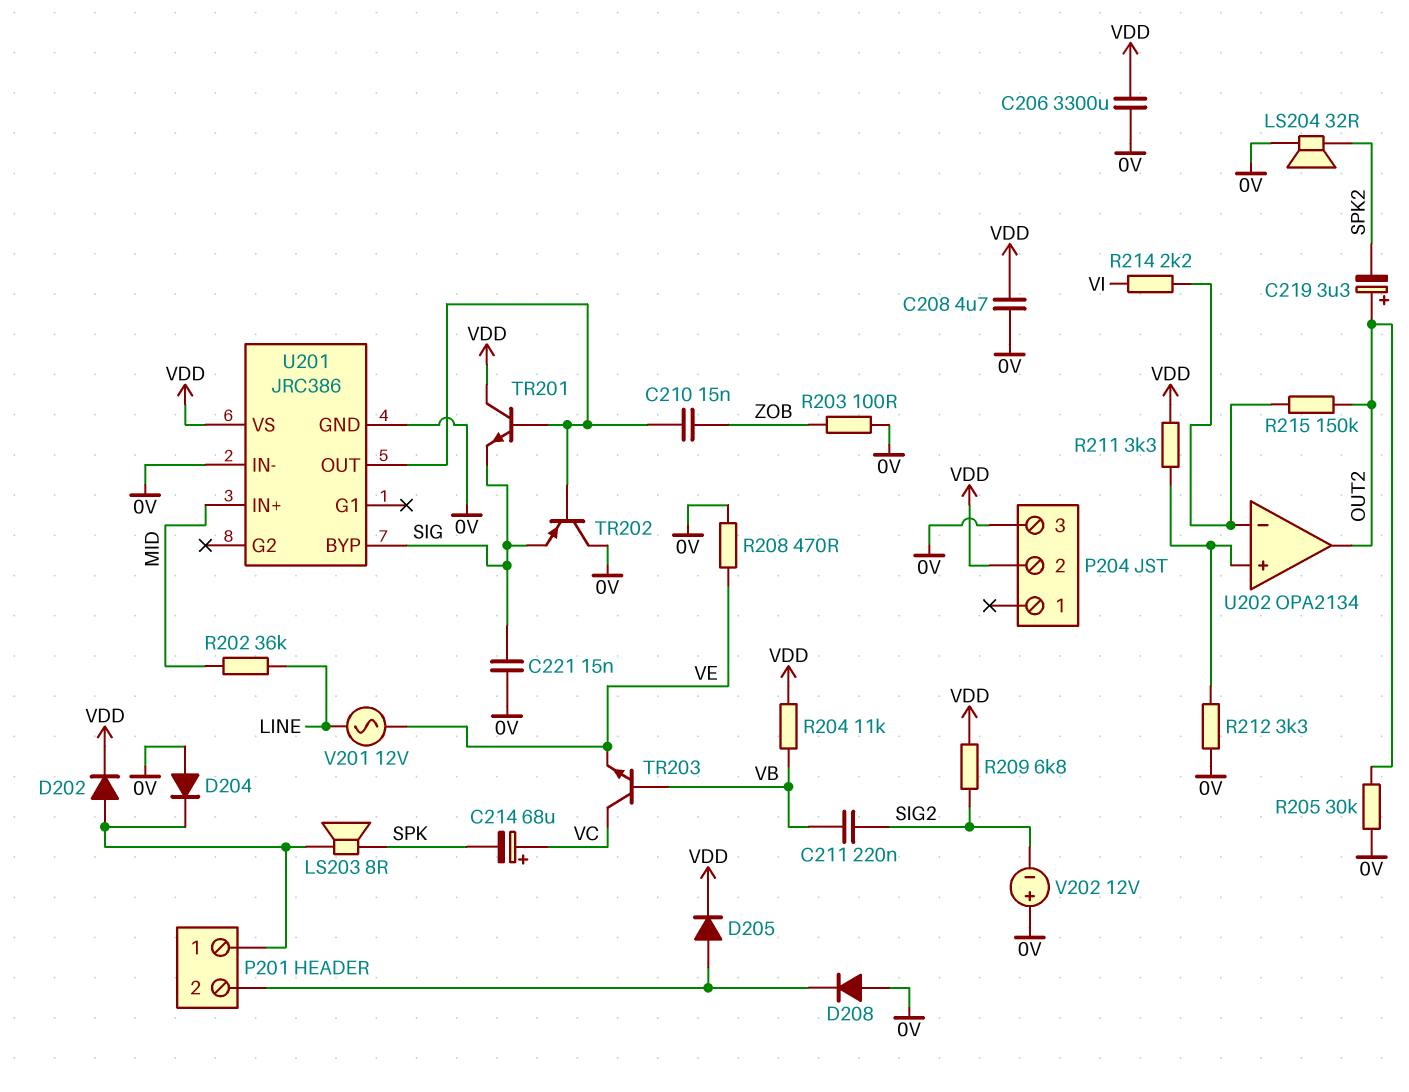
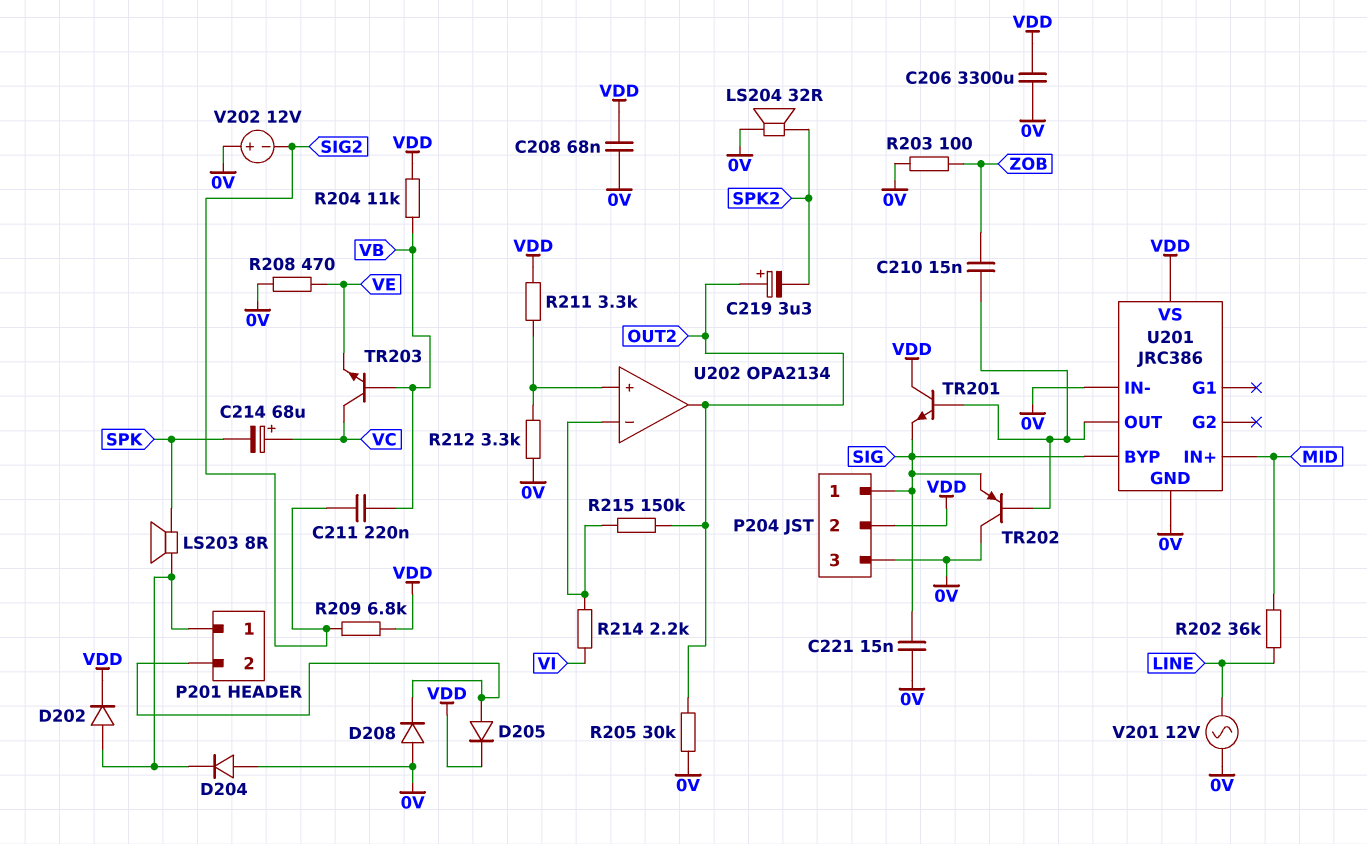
C208: 4.7uF (0V, VDD) -> 68nF (0V, VDD)
P204 pin 1: none -> SIG
V201: AC 12V (LINE, VE) -> AC 12V (0V, LINE)

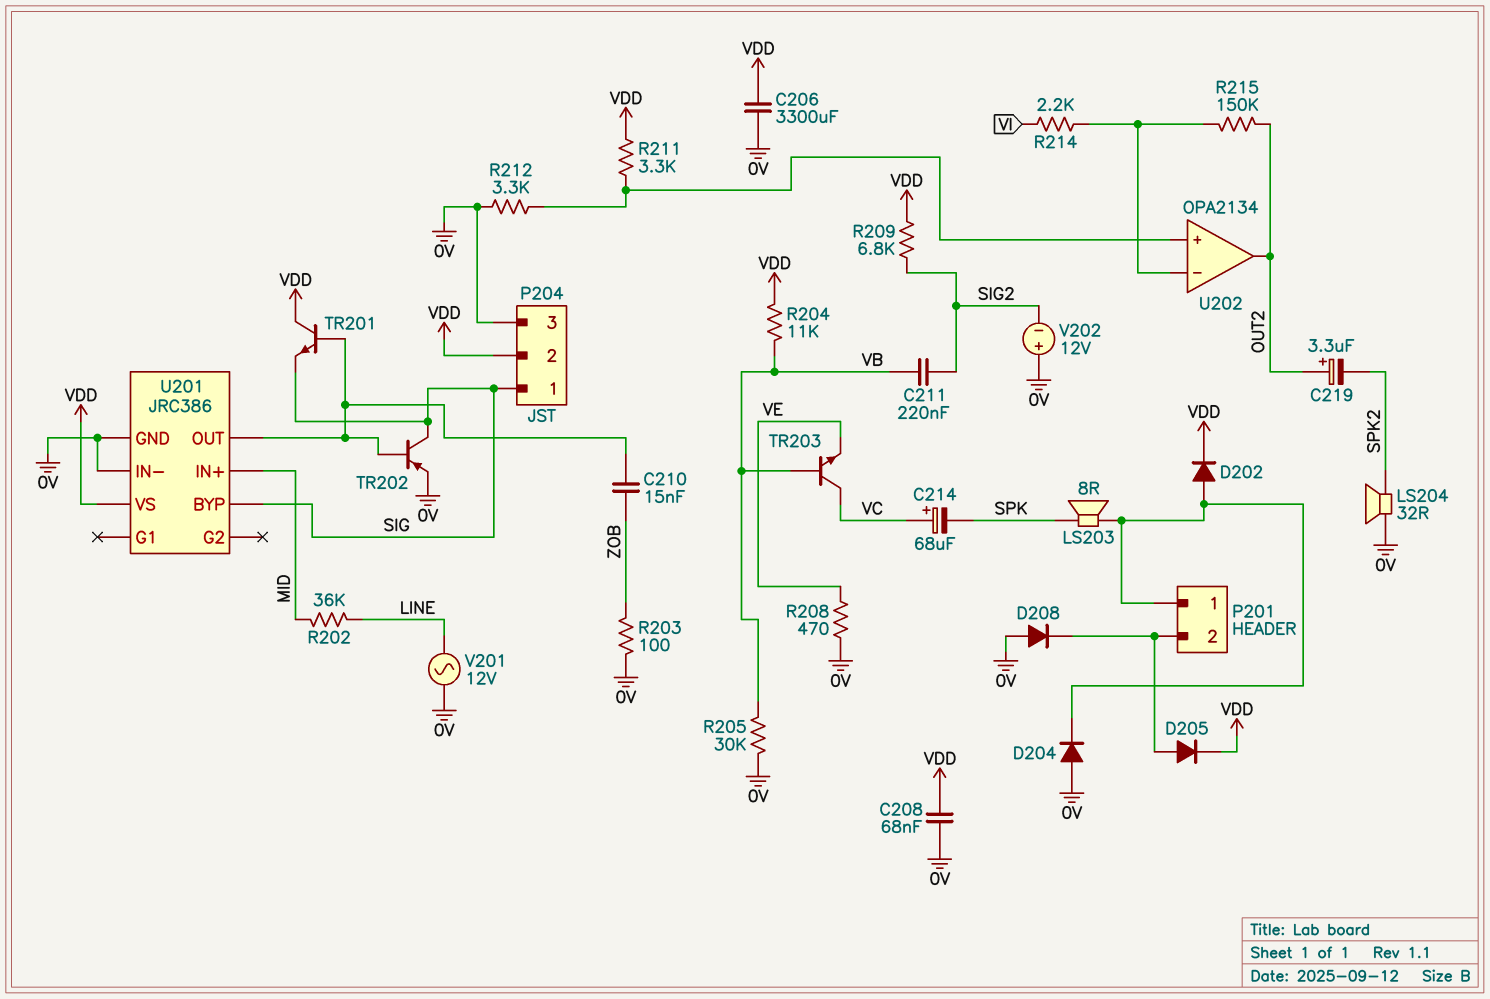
C221: 15nF (0V, SIG) -> none
R205: 30k (0V, OUT2) -> 30k (0V, VB)
TR202: PNP (B U201/OUT, C 0V, E SIG) -> PNP (B U201/OUT, C SIG, E 0V)

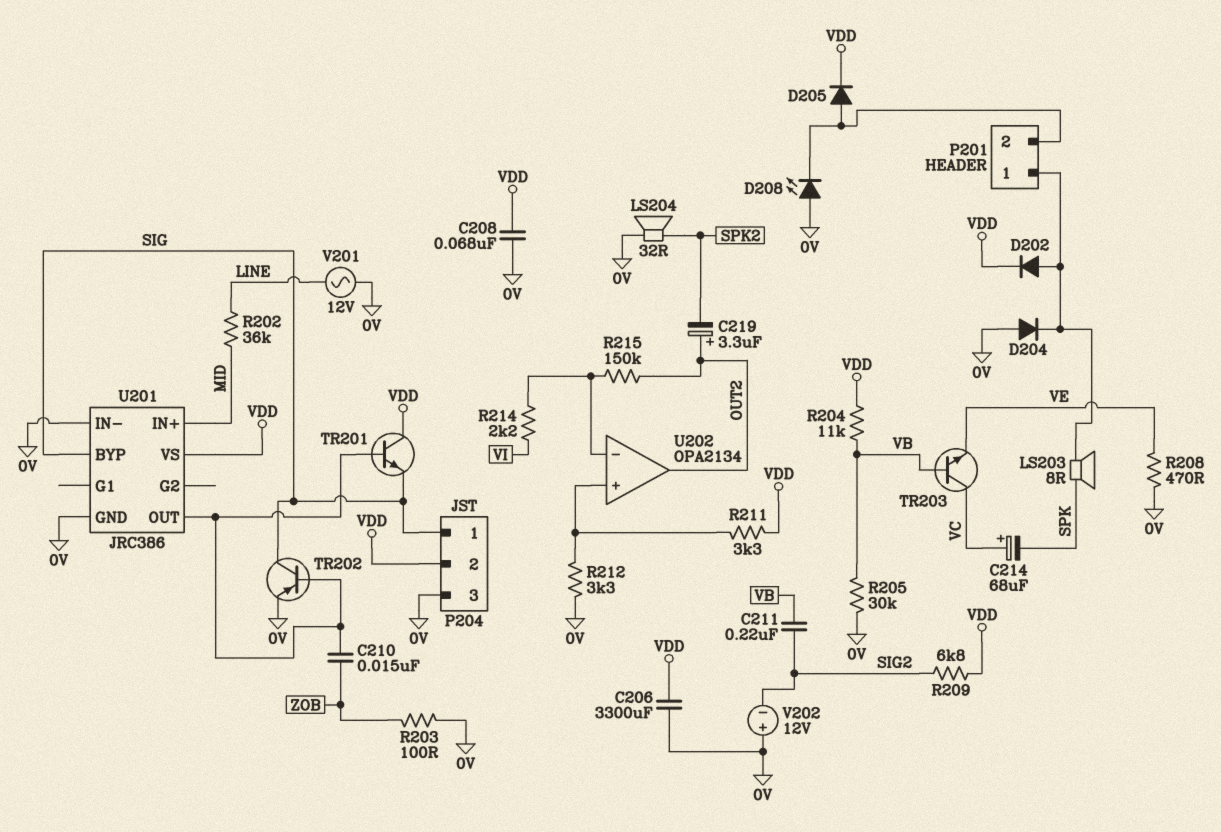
D208: diode (A 0V, K P201/2) -> LED (A 0V, K P201/2)

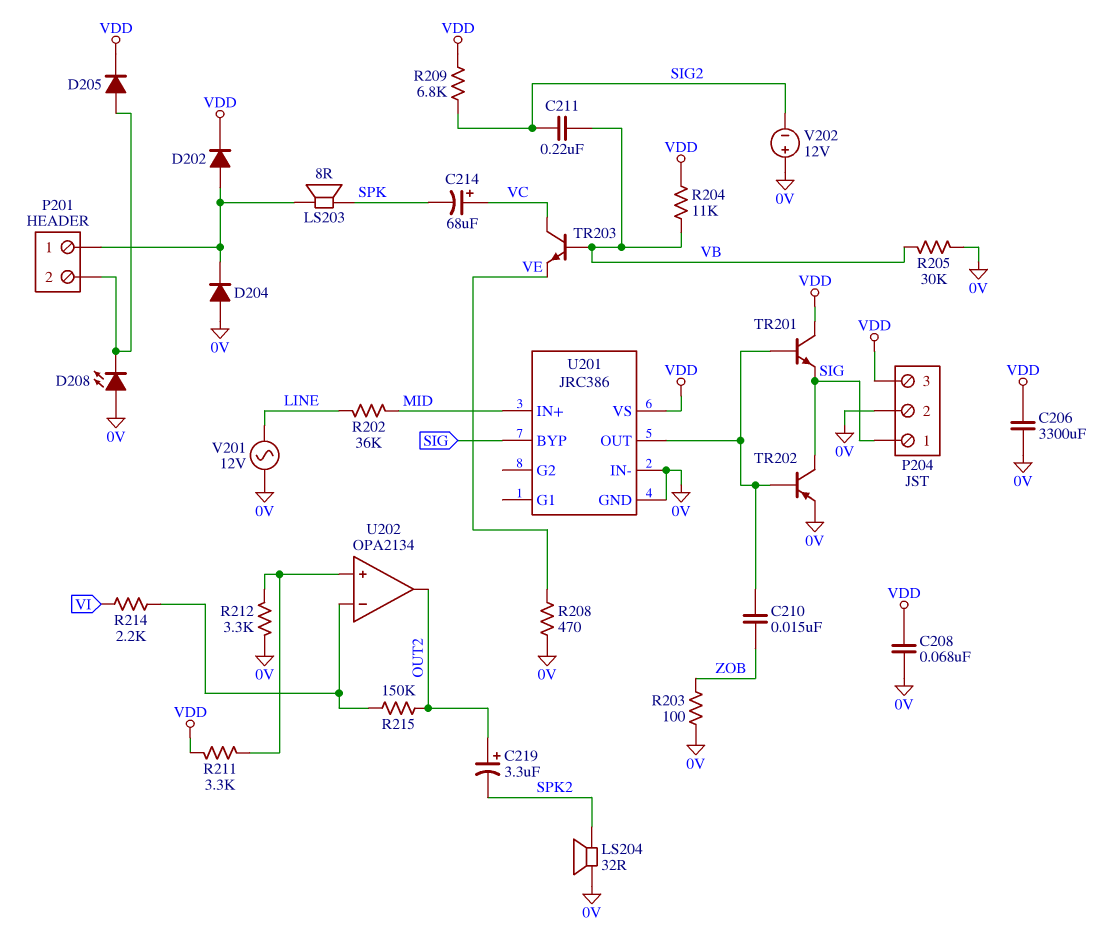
P204 pin 2: VDD -> 0V
P204 pin 3: 0V -> VDD

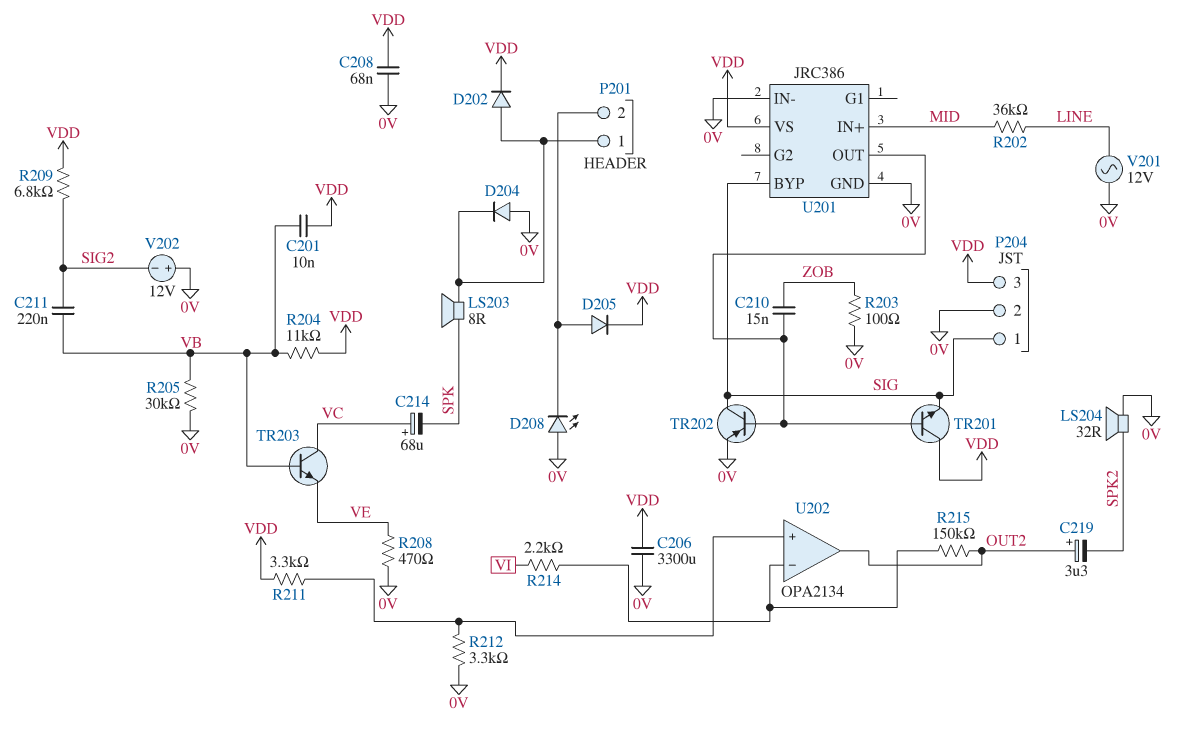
C201: none -> 10nF (VB, VDD)

